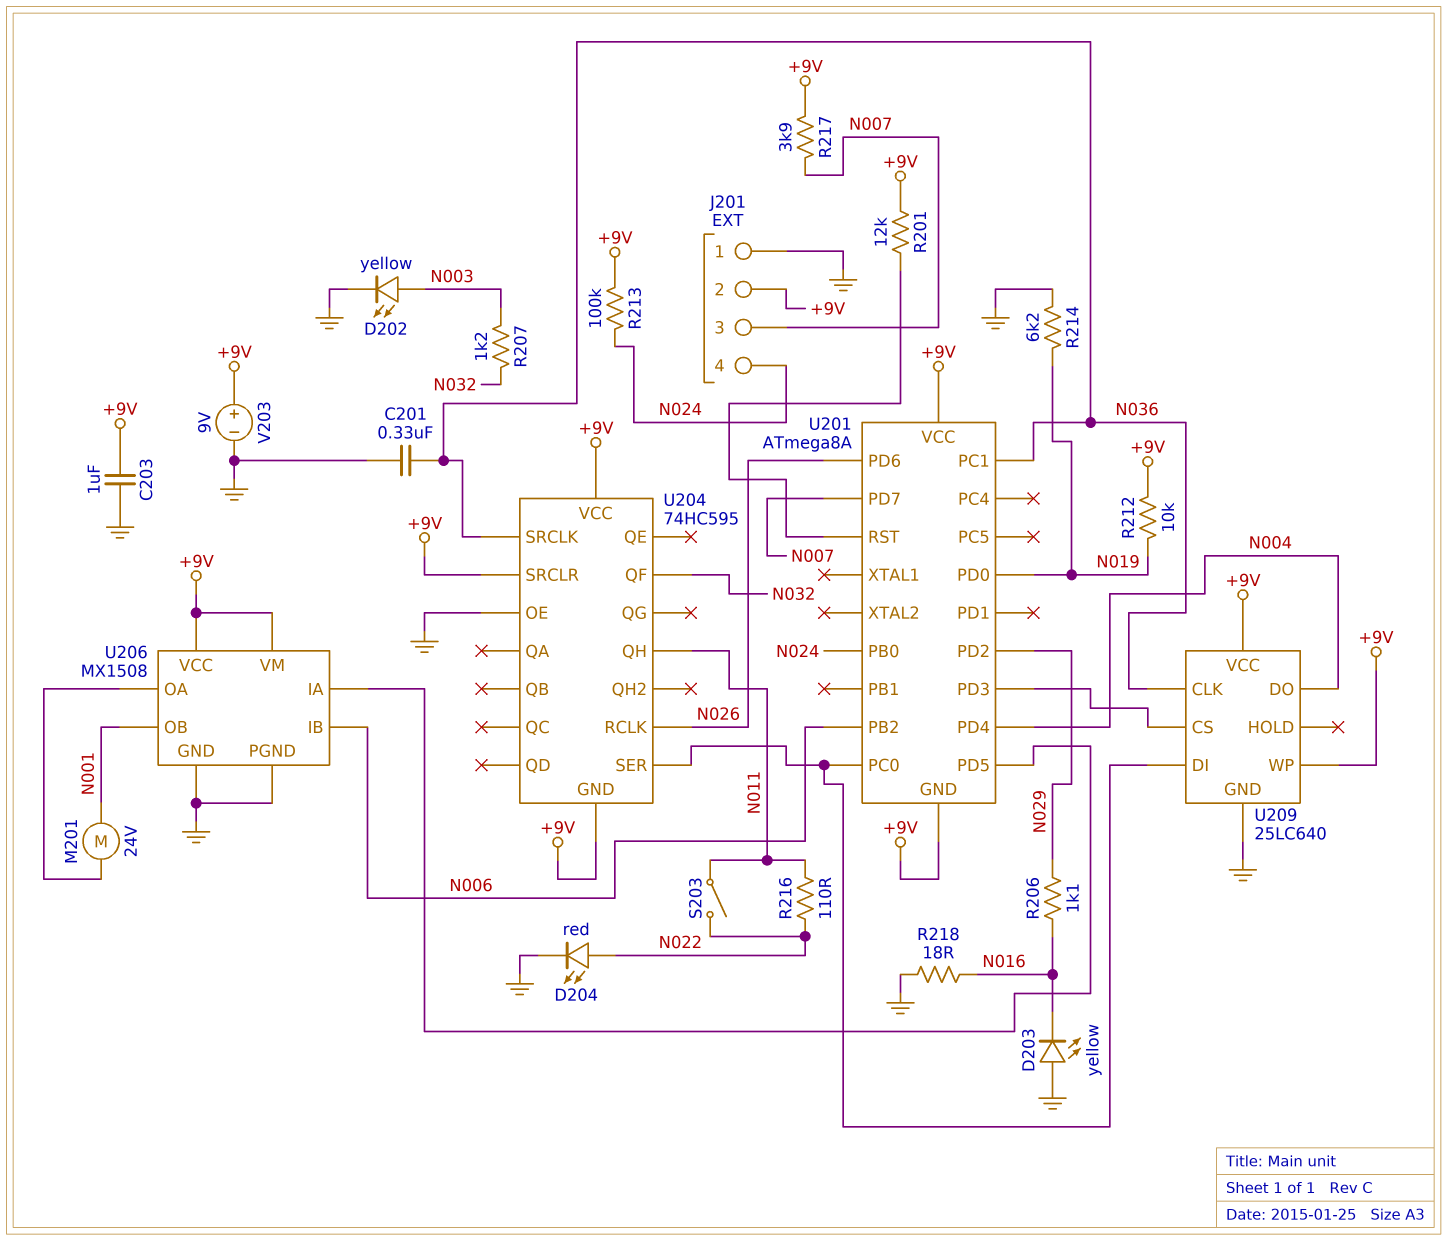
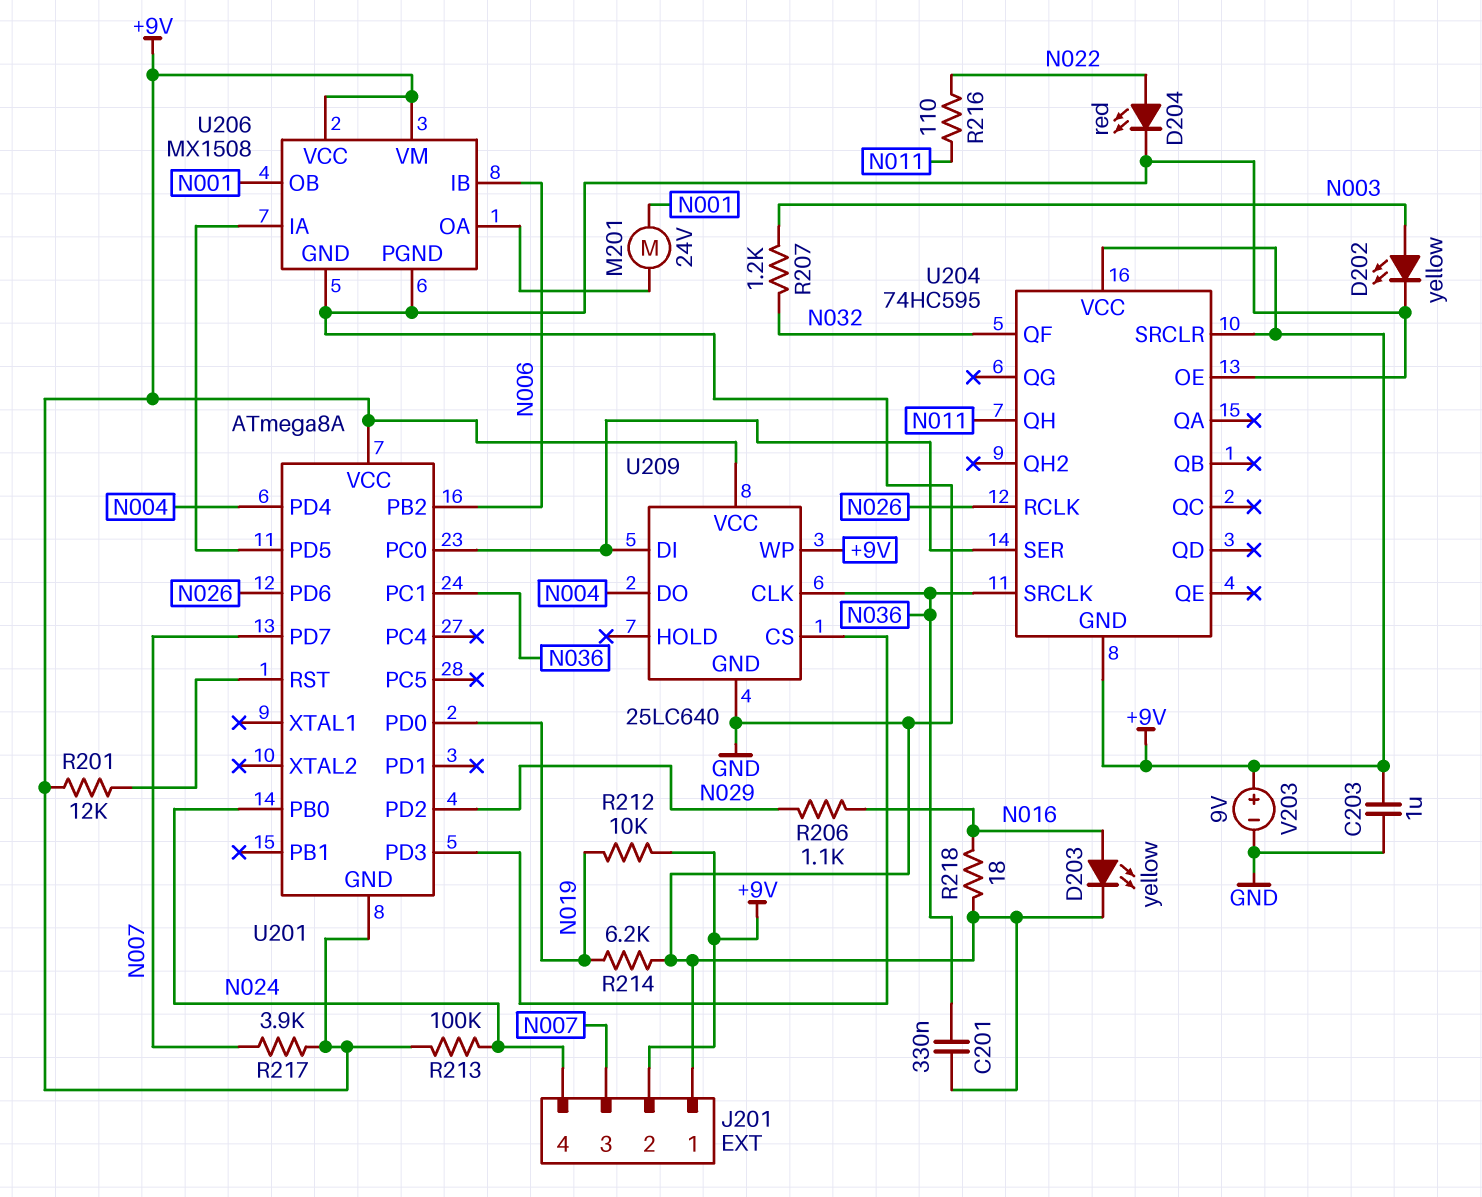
D203: LED yellow (A GND, K N016) -> LED yellow (A N016, K GND)
S203: switch (N011, N022) -> none

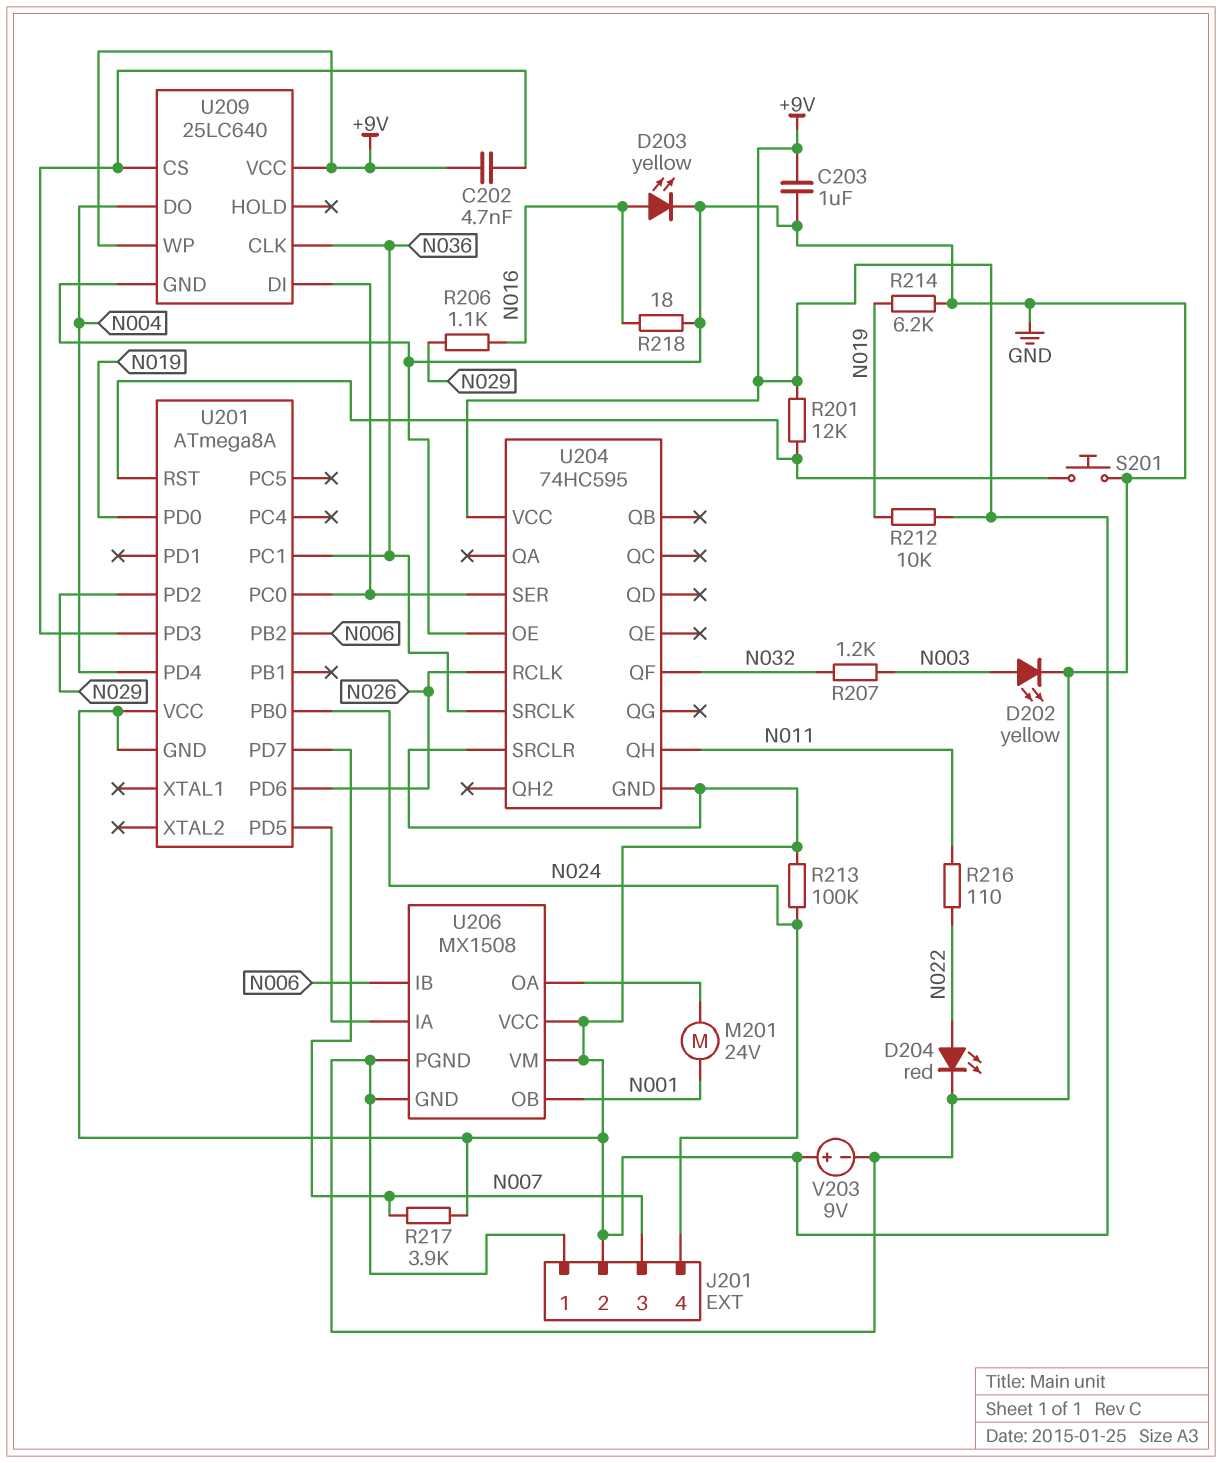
C201: 330nF (GND, N036) -> none
C202: none -> 4.7nF (+9V, U201/PD3)
S201: none -> button (GND, U201/RST)

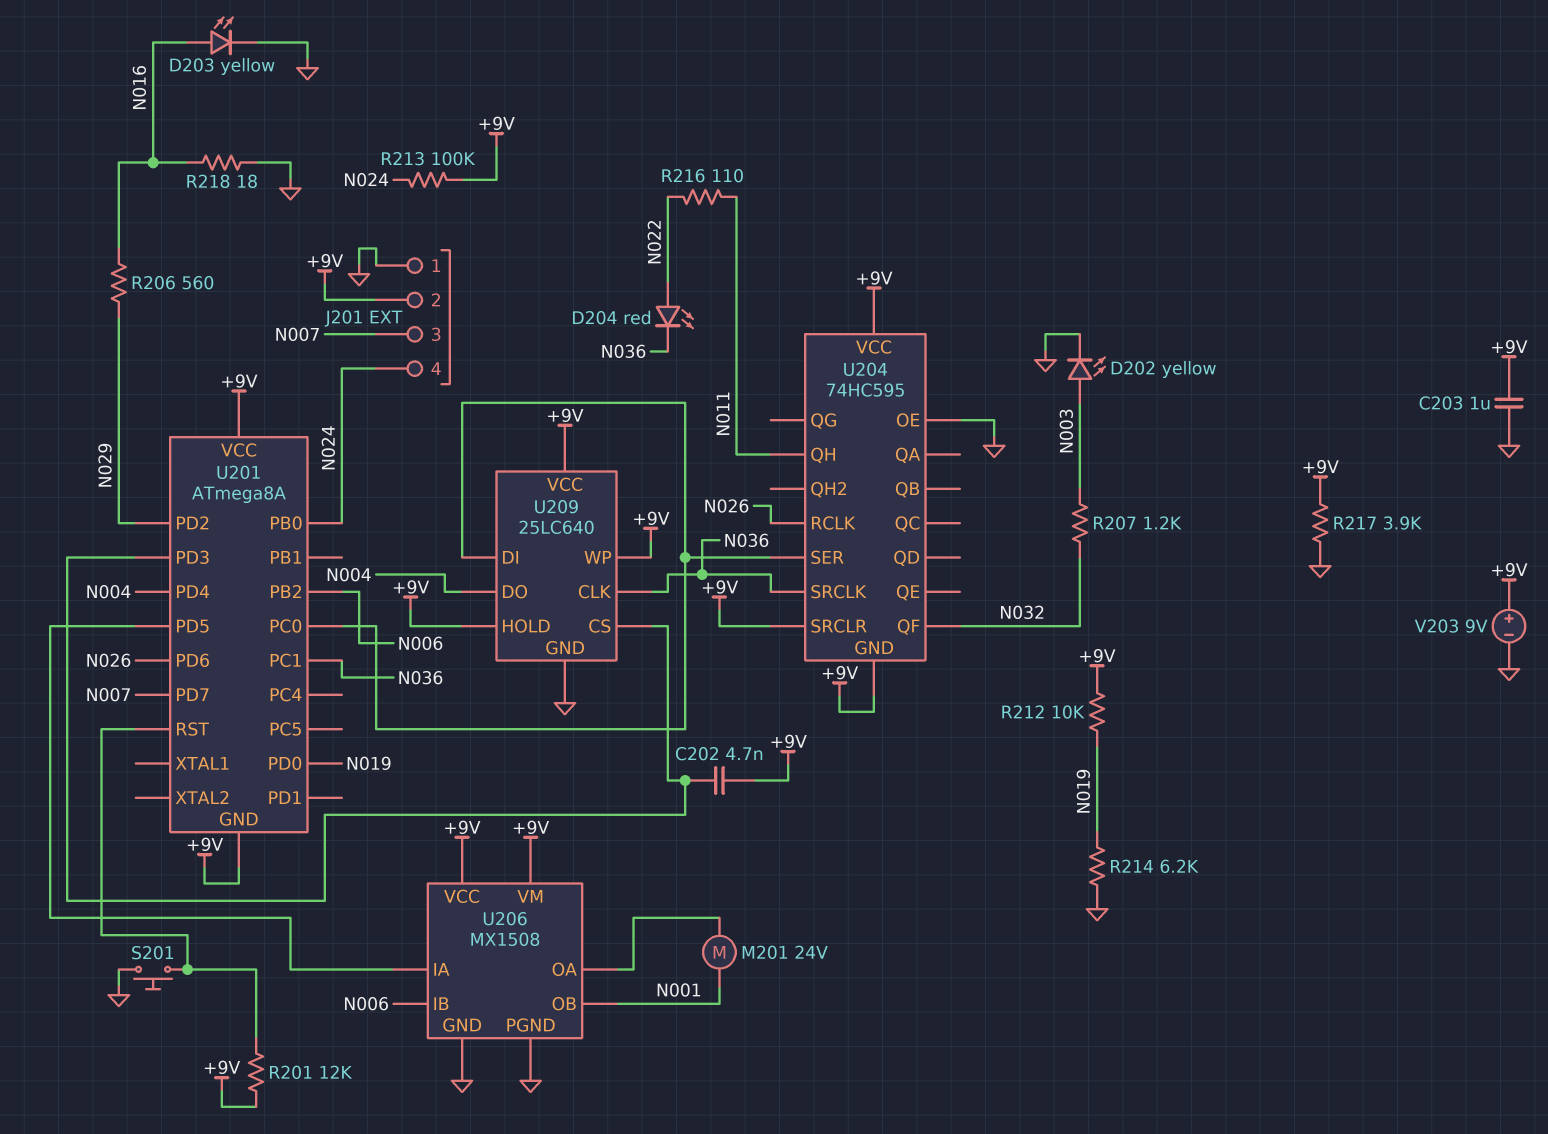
D204: LED red (A N022, K GND) -> LED red (A N022, K N036)
R206: 1.1k (N016, N029) -> 560 (N016, N029)
R217: 3.9k (+9V, N007) -> 3.9k (+9V, GND)
U209 pin HOLD: none -> +9V

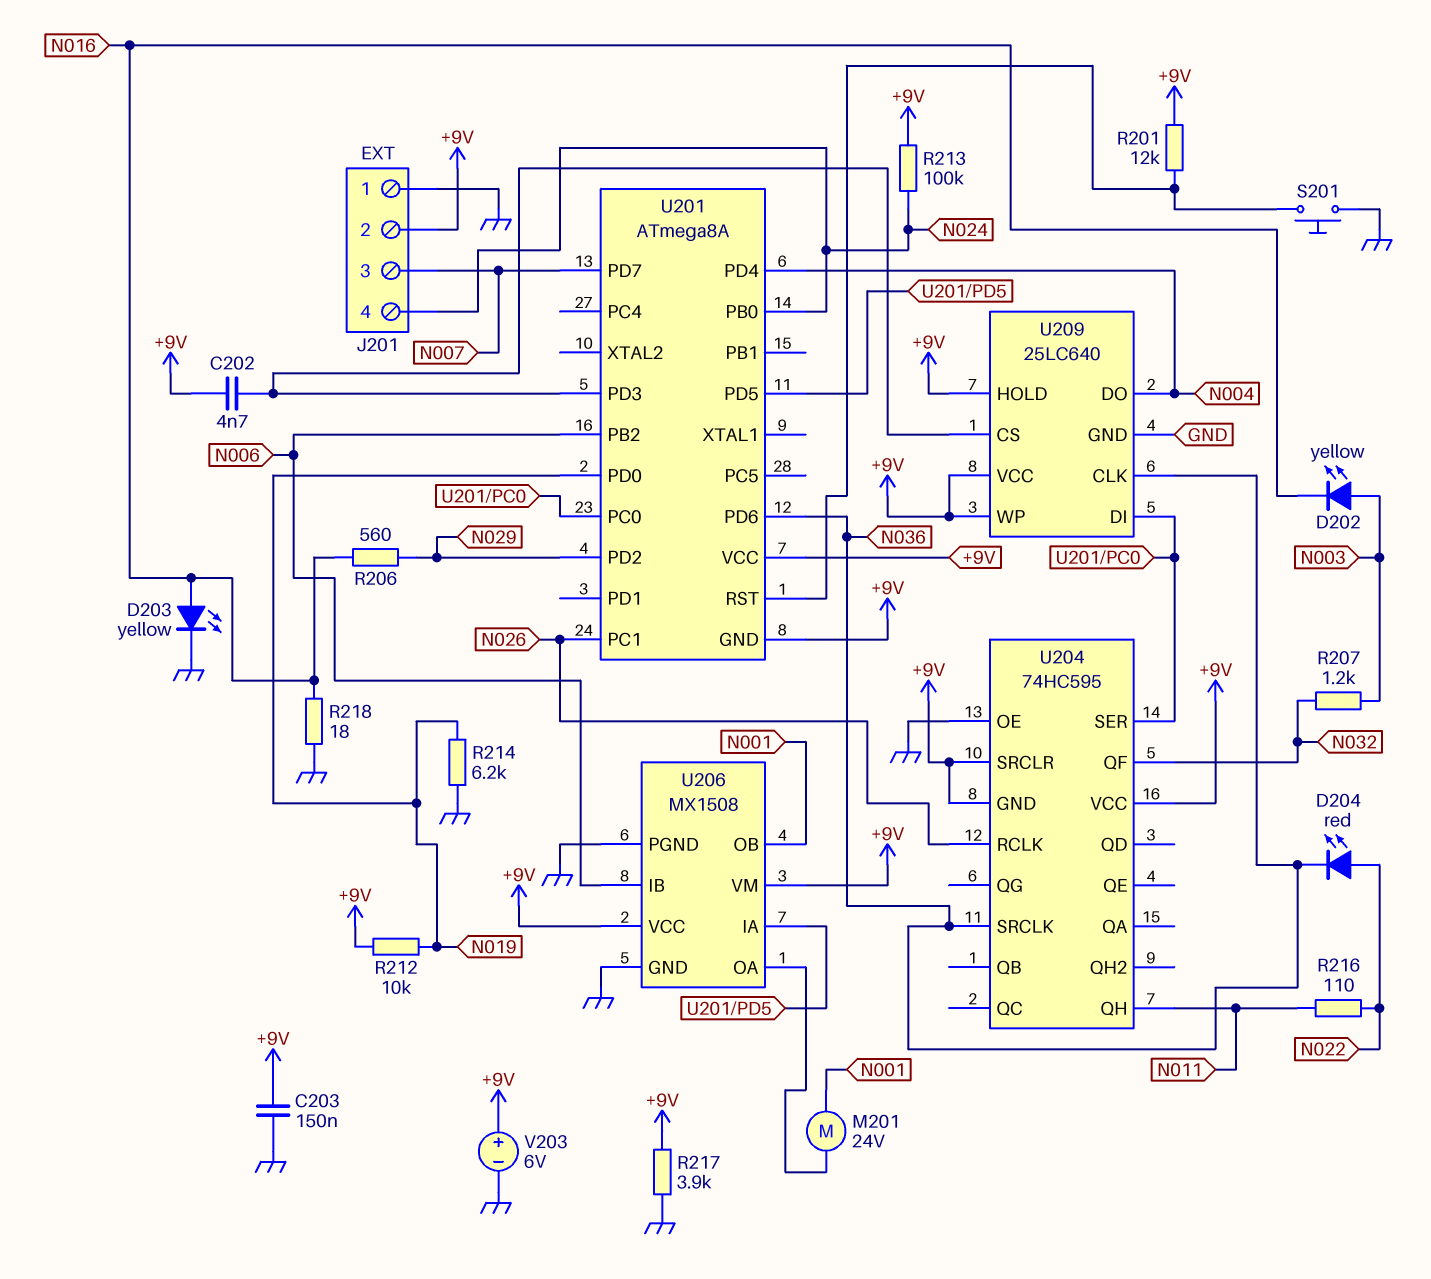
C203: 1uF (+9V, GND) -> 150nF (+9V, GND)
D202: LED yellow (A N003, K GND) -> LED yellow (A N003, K N016)
U201 pin PC1: N036 -> N026
U201 pin PD6: N026 -> N036
V203: 9V (plus +9V, minus GND) -> 6V (plus +9V, minus GND)

